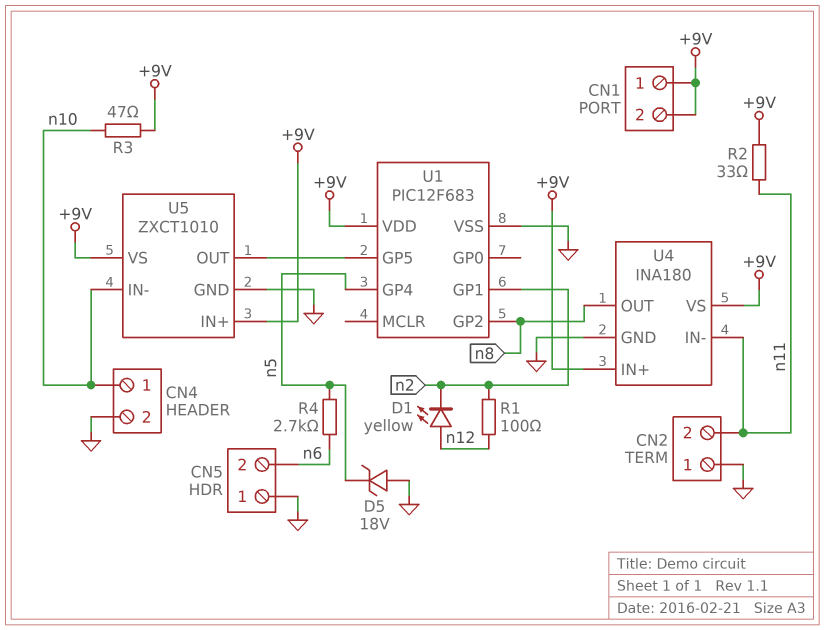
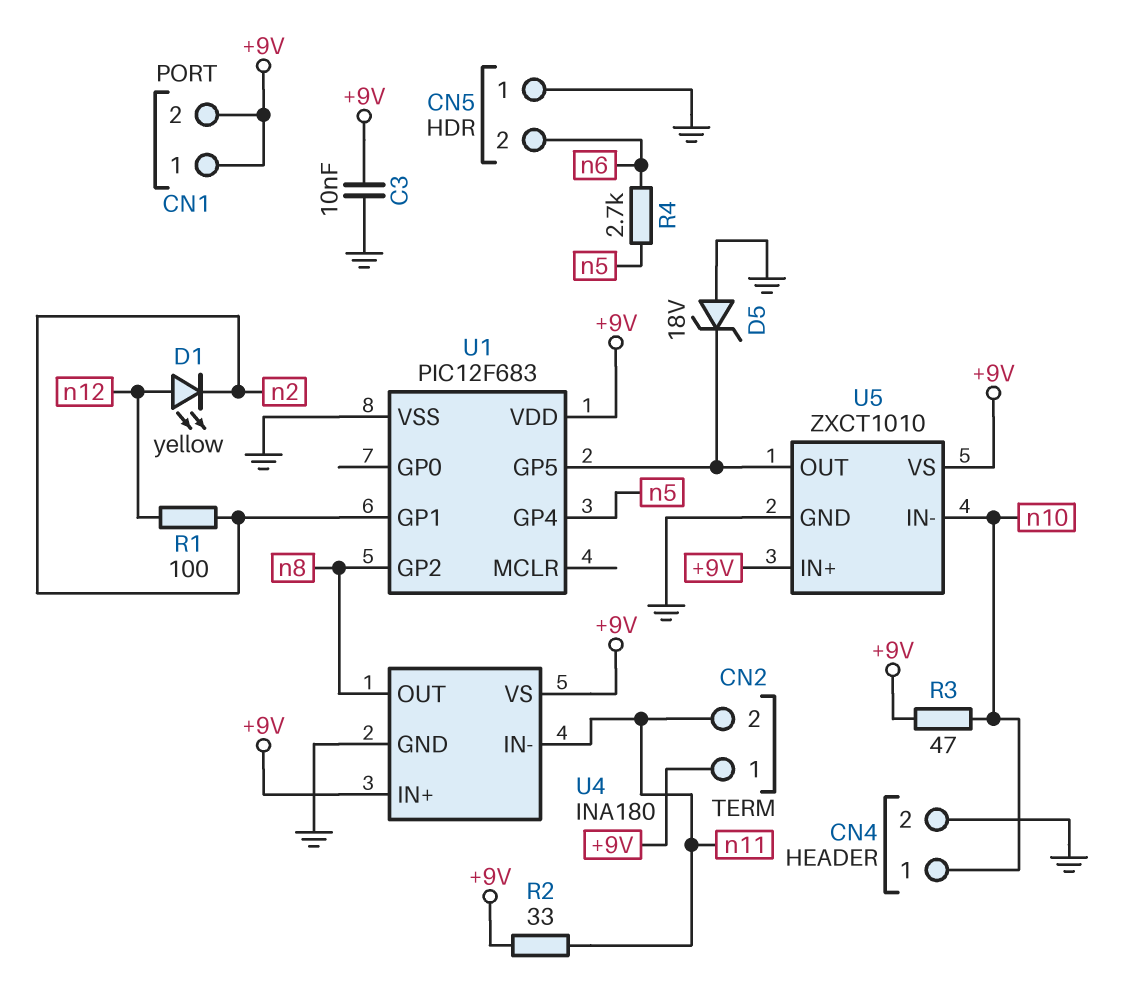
C3: none -> 10nF (+9V, GND)
CN2 pin 1: GND -> +9V
D5: zener 18V (A GND, K n5) -> zener 18V (A GND, K U1/GP5)

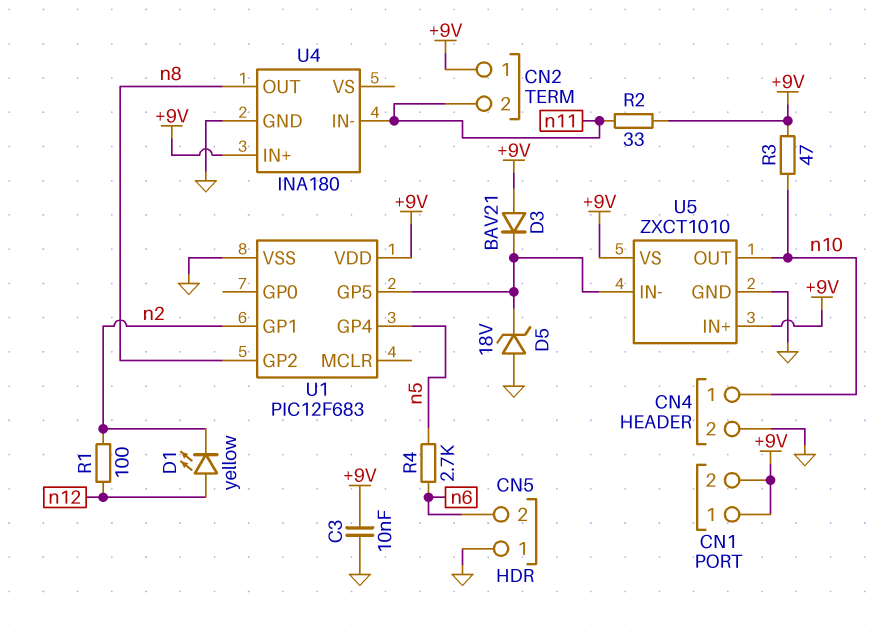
D3: none -> diode BAV21 (A +9V, K U1/GP5)
U4 pin VS: +9V -> none
U5 pin IN-: n10 -> U1/GP5
U5 pin OUT: U1/GP5 -> n10

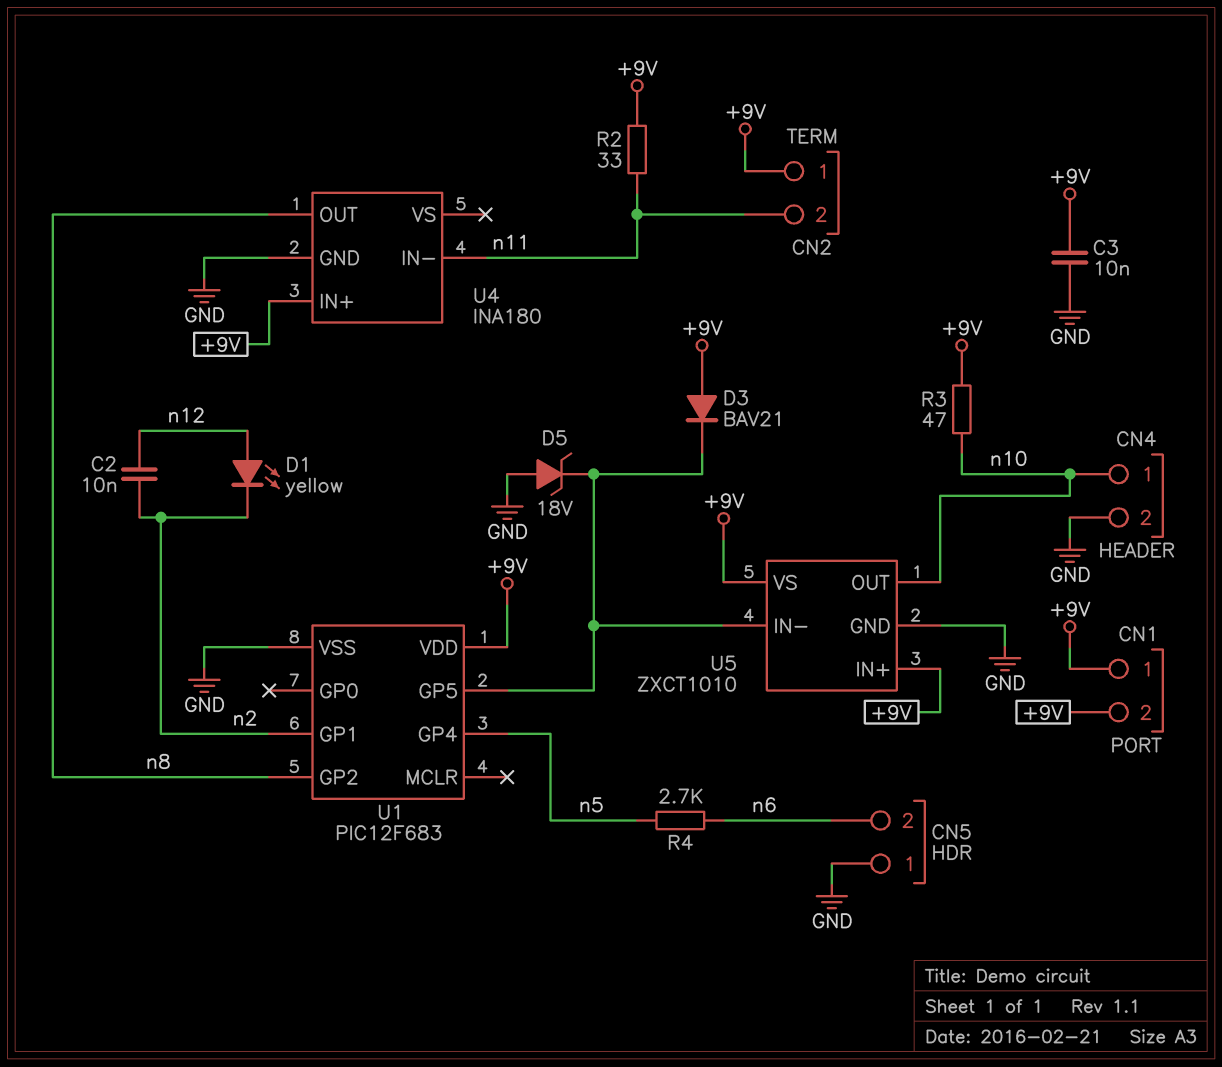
C2: none -> 10nF (n2, n12)
R1: 100 (n2, n12) -> none

